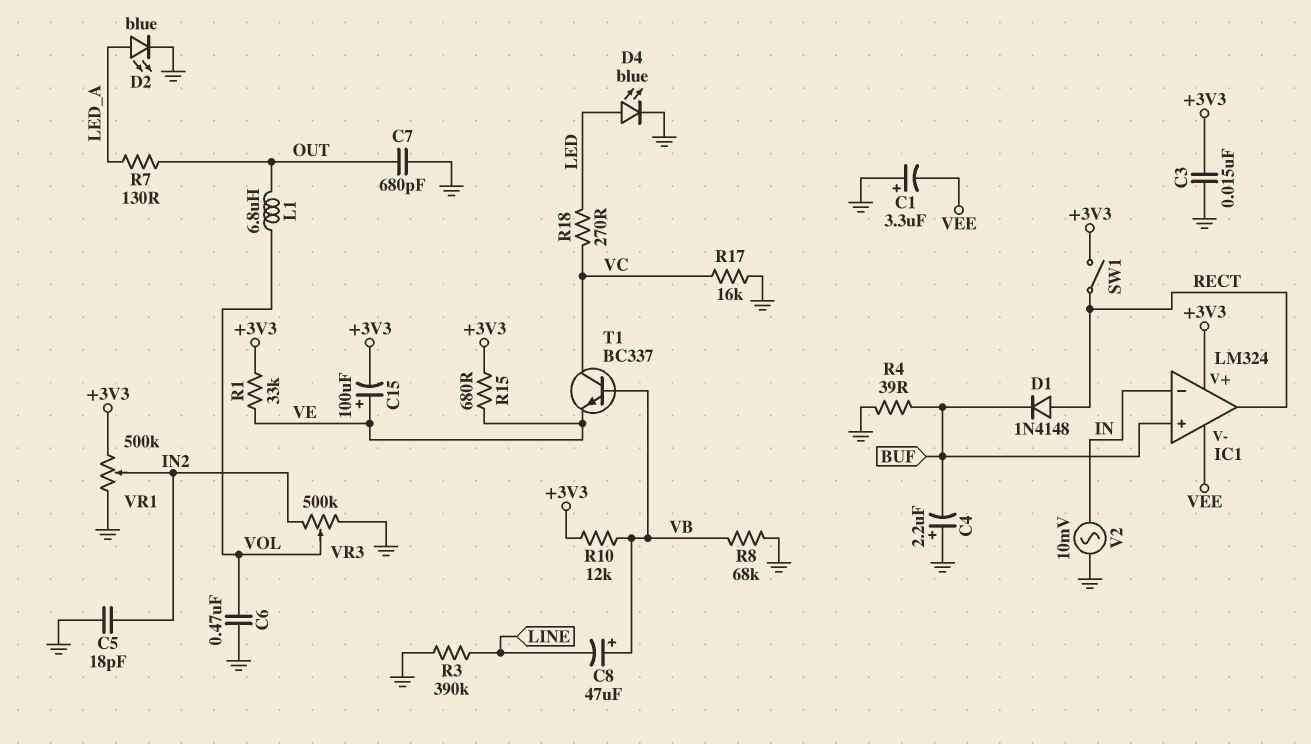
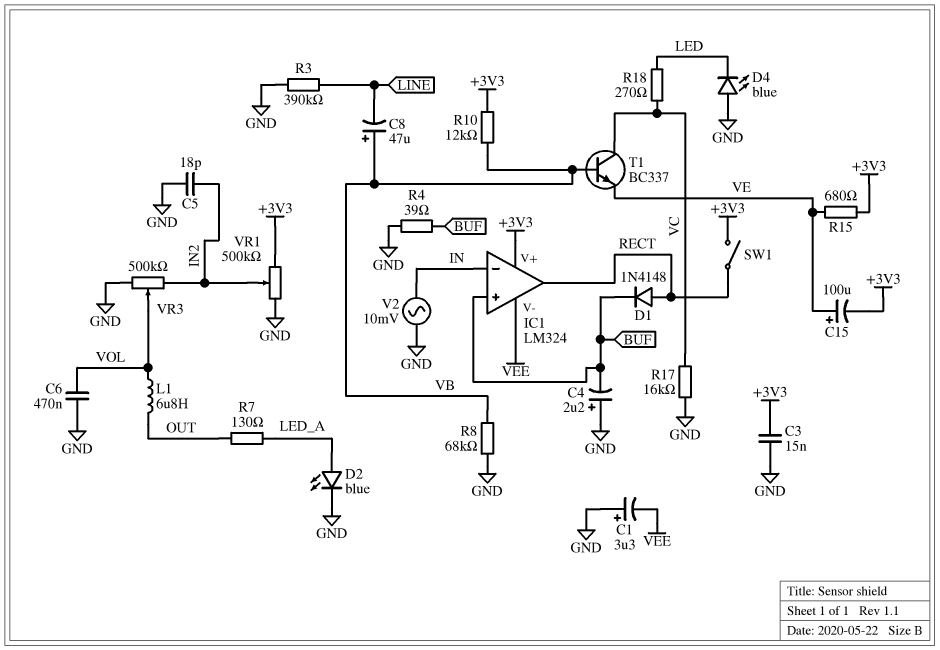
C7: 680pF (GND, OUT) -> none
D4: LED blue (A LED, K GND) -> LED blue (A GND, K LED)
R1: 33k (+3V3, VE) -> none

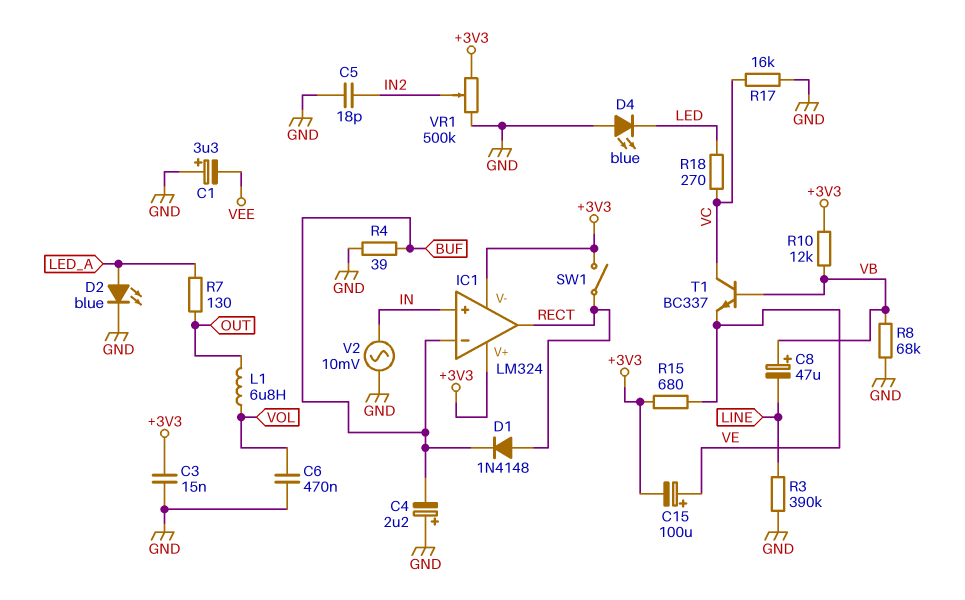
IC1 pin V-: VEE -> +3V3
IC1 pin in+: BUF -> IN
IC1 pin in-: IN -> BUF
VR3: 500k (GND, IN2, wiper VOL) -> none

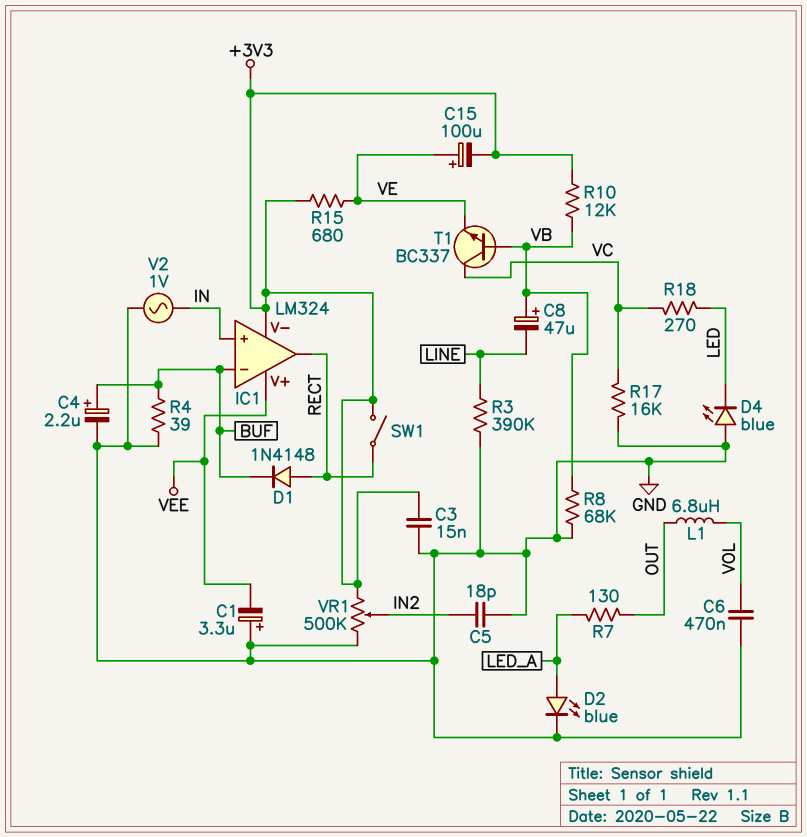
C4: 2.2uF (plus GND, minus BUF) -> 2.2uF (plus BUF, minus GND)
IC1 pin V+: +3V3 -> VEE
V2: AC 10mV (GND, IN) -> AC 1V (GND, IN)

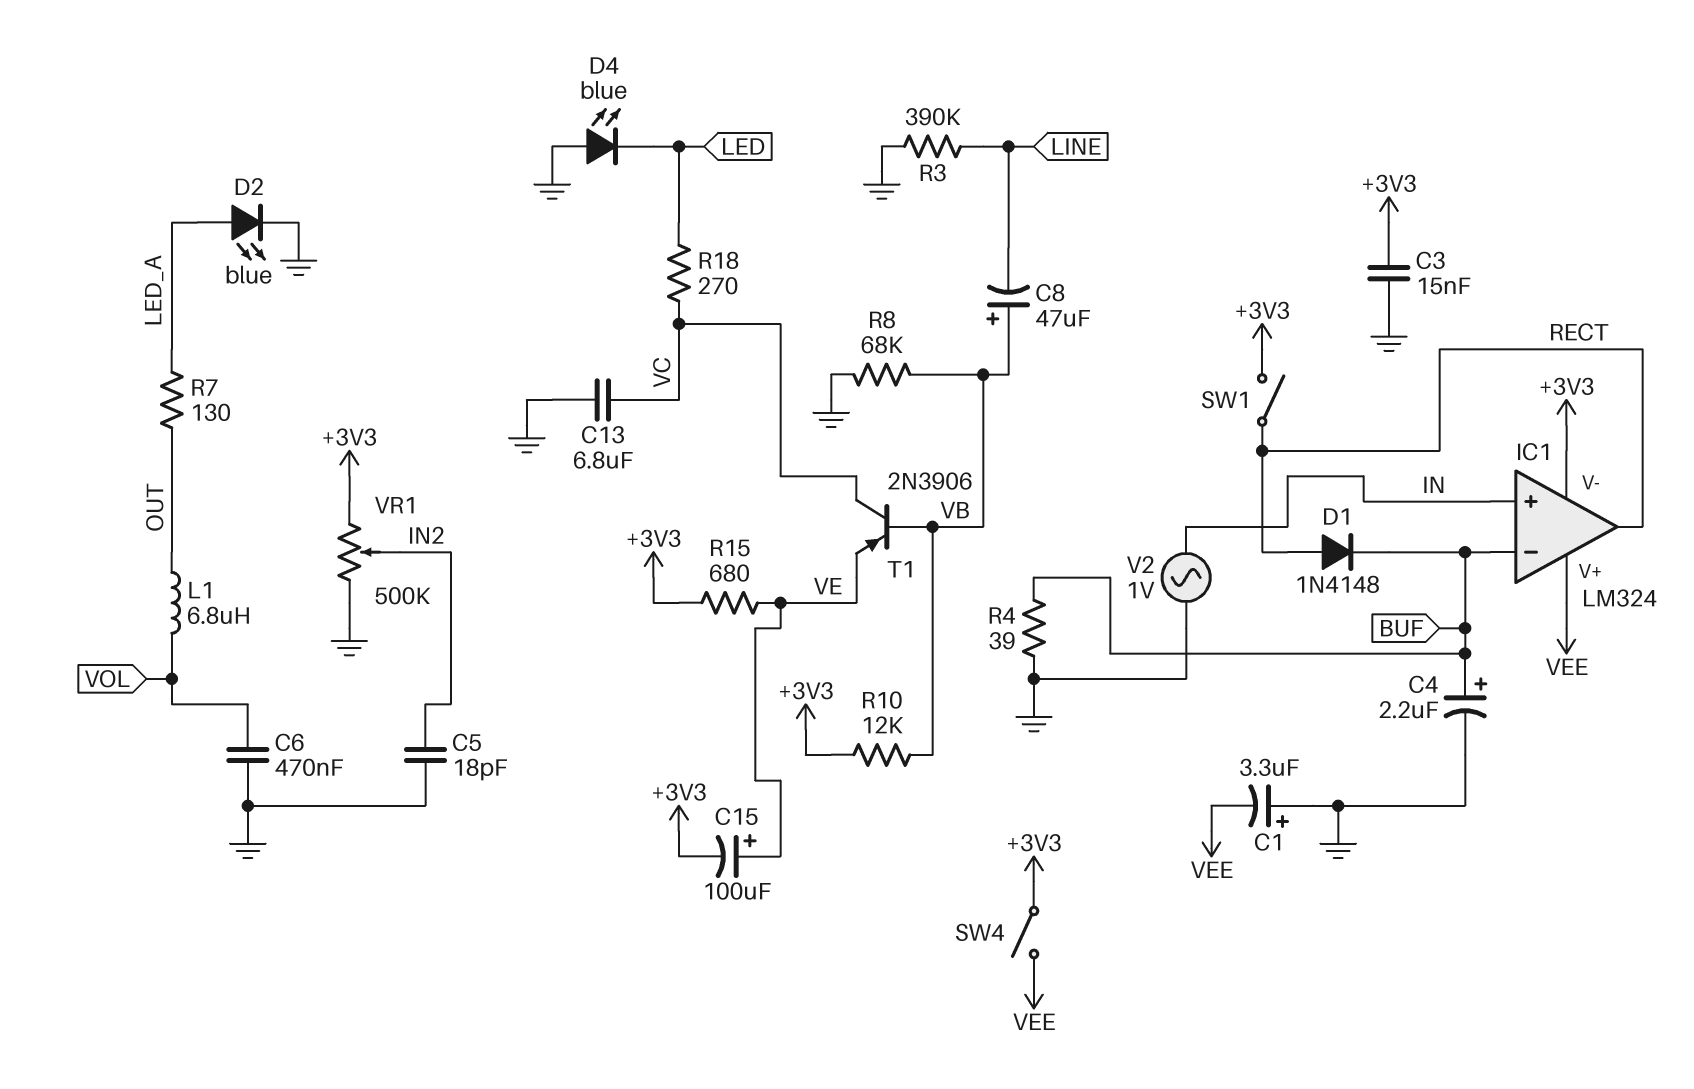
C13: none -> 6.8uF (GND, VC)
R17: 16k (GND, VC) -> none
SW4: none -> switch (+3V3, VEE)
T1: NPN BC337 (B VB, C VC, E VE) -> PNP 2N3906 (B VB, C VC, E VE)

